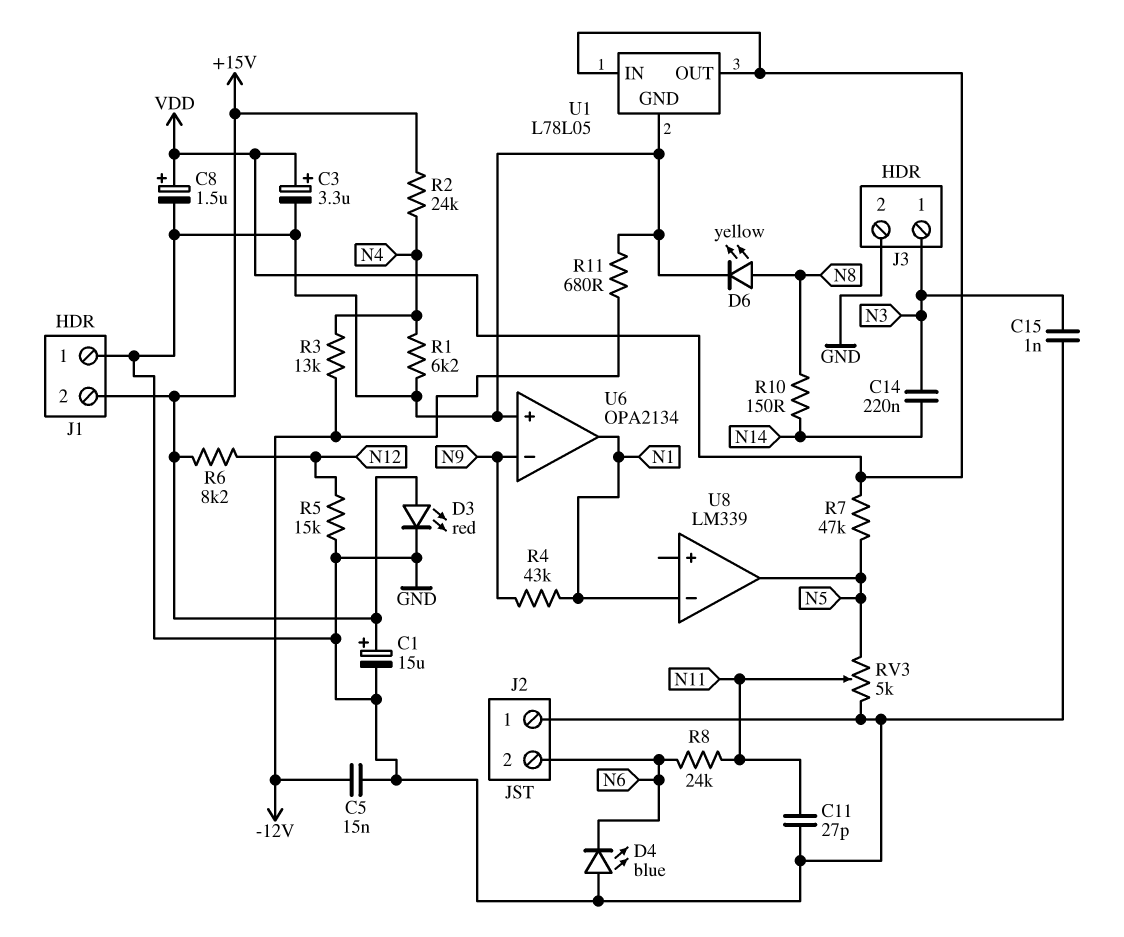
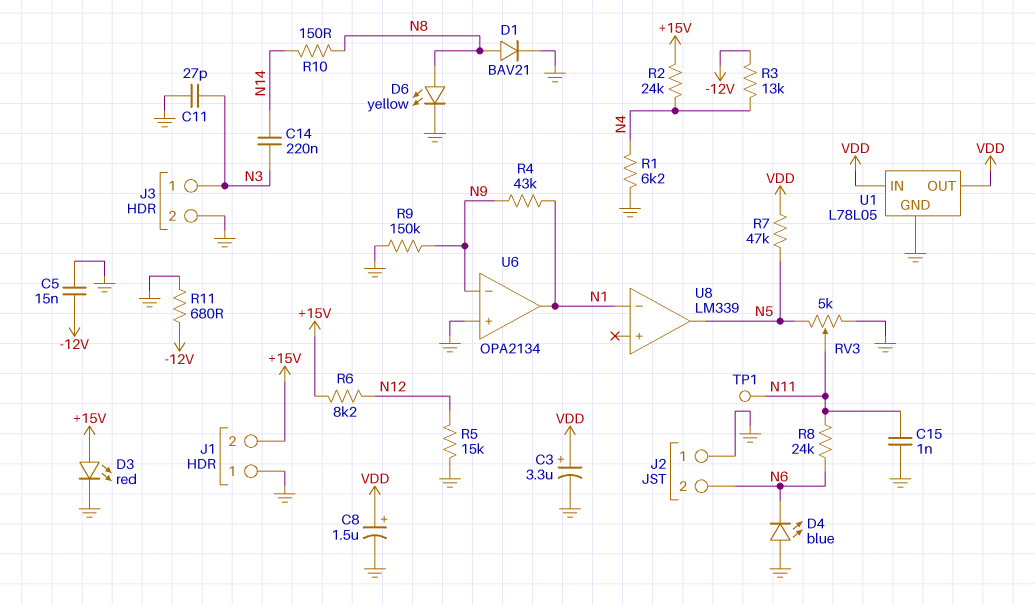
C1: 15uF (plus +15V, minus GND) -> none
C11: 27pF (GND, N11) -> 27pF (GND, N3)
C15: 1nF (GND, N3) -> 1nF (GND, N11)
D1: none -> diode BAV21 (A N8, K GND)
R9: none -> 150k (GND, N9)
TP1: none -> test point (N11)

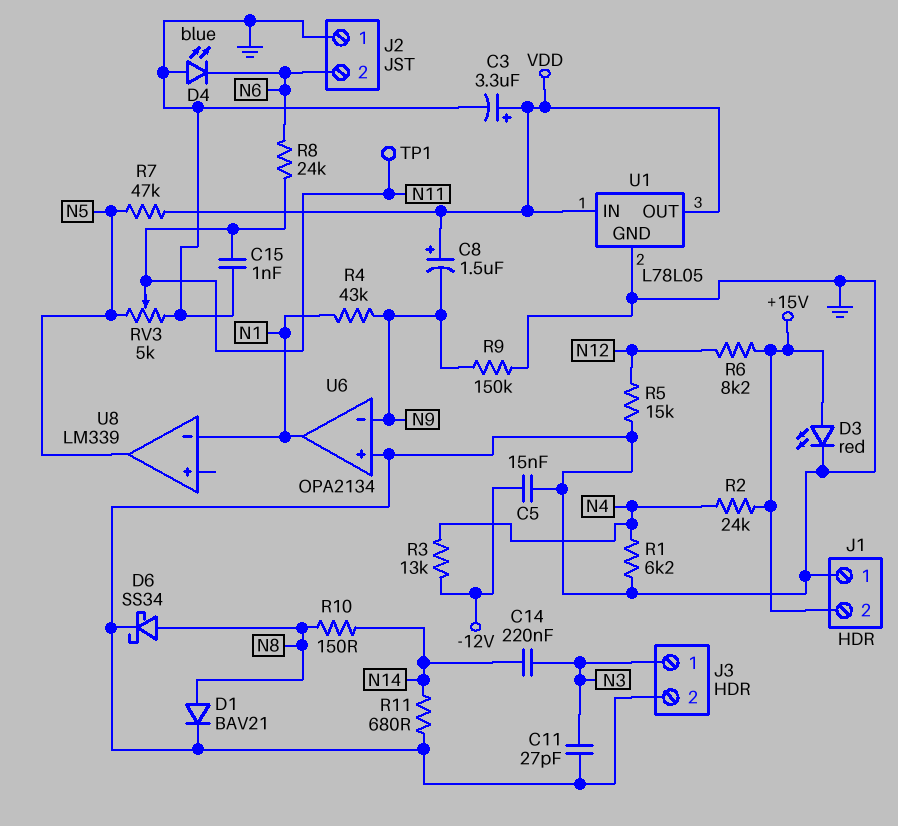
C8: 1.5uF (plus VDD, minus GND) -> 1.5uF (plus VDD, minus N9)
D6: LED yellow (A N8, K GND) -> schottky SS34 (A N8, K GND)
R11: 680 (-12V, GND) -> 680 (GND, N14)

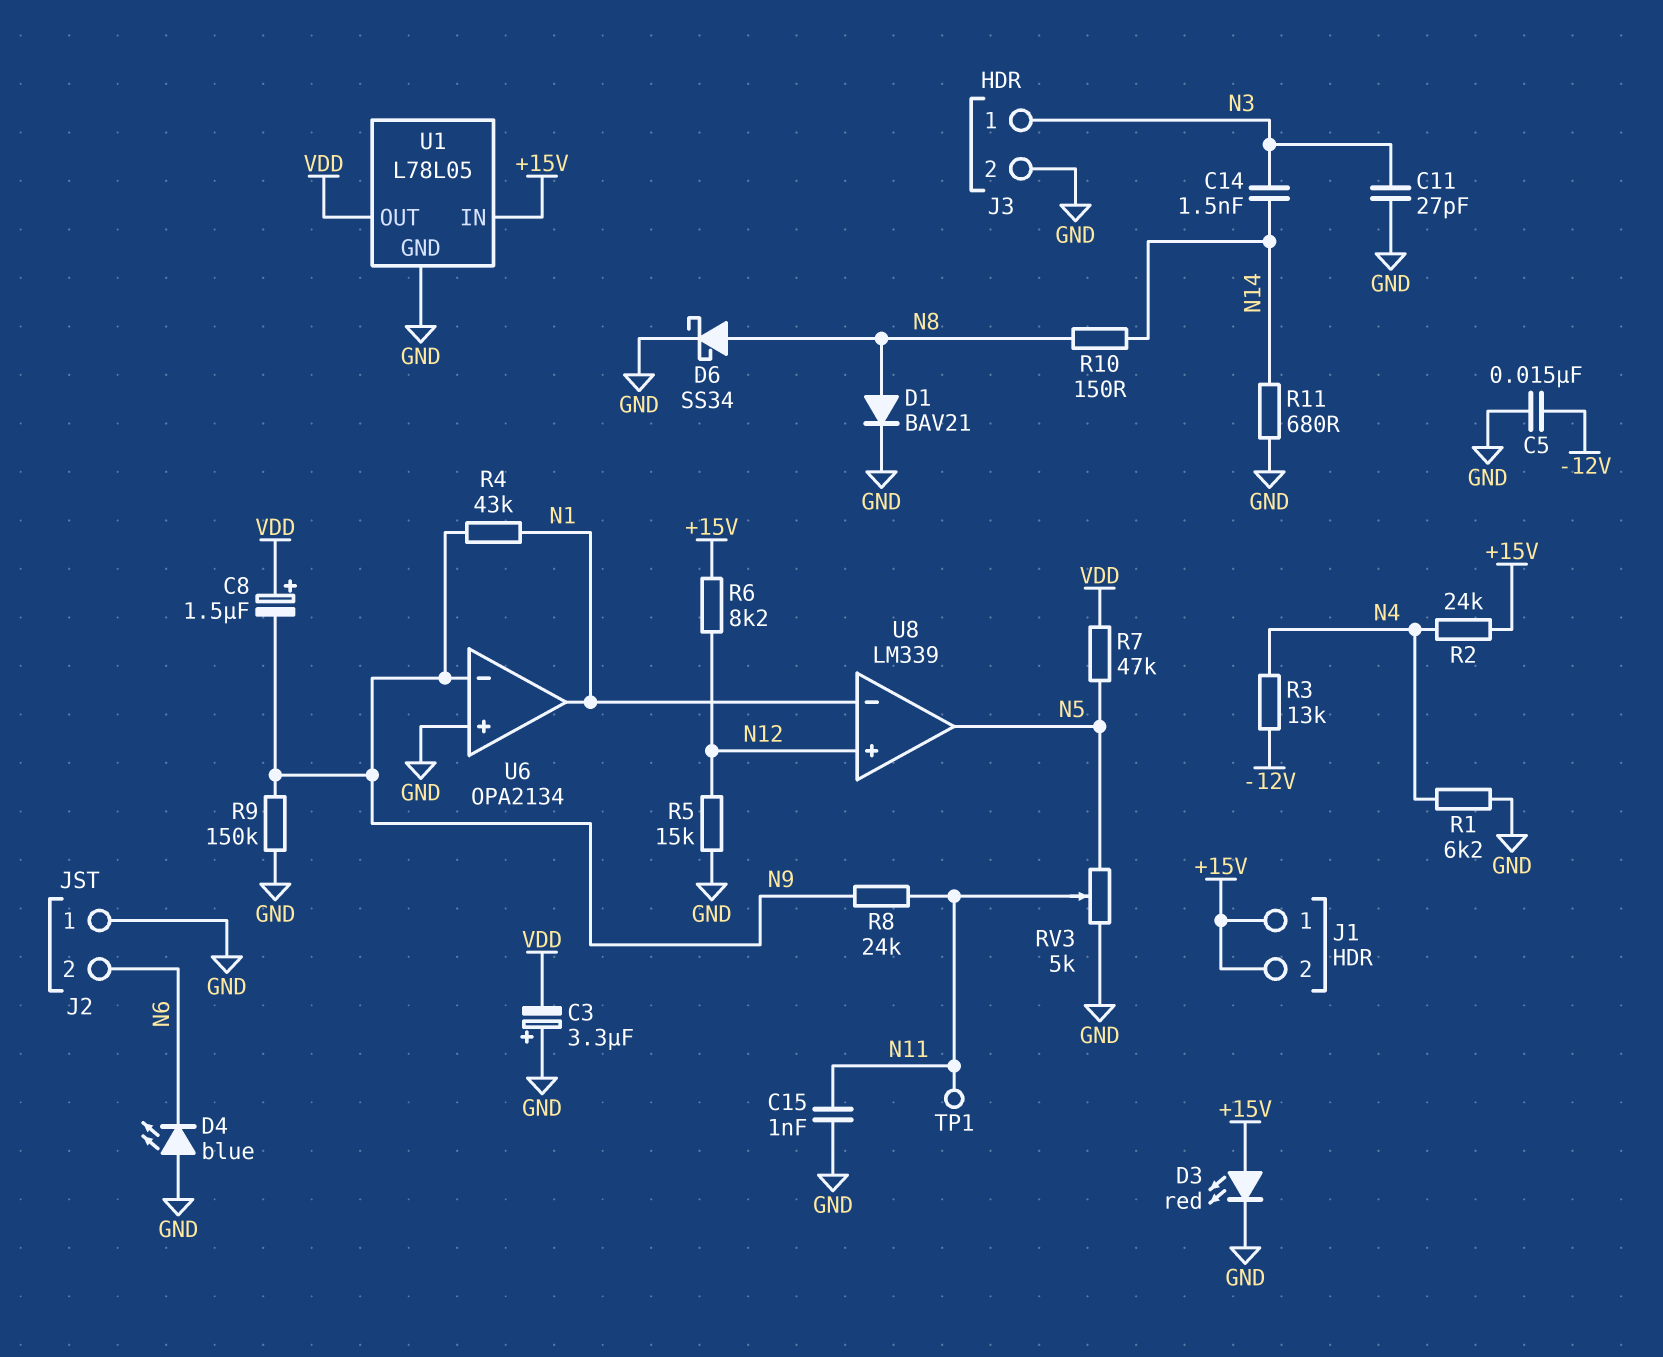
C3: 3.3uF (plus VDD, minus GND) -> 3.3uF (plus GND, minus VDD)
C14: 220nF (N3, N14) -> 1.5nF (N3, N14)
J1 pin 1: GND -> +15V
R8: 24k (N6, N11) -> 24k (N9, N11)
U1 pin IN: VDD -> +15V
U8 pin in+: none -> N12

